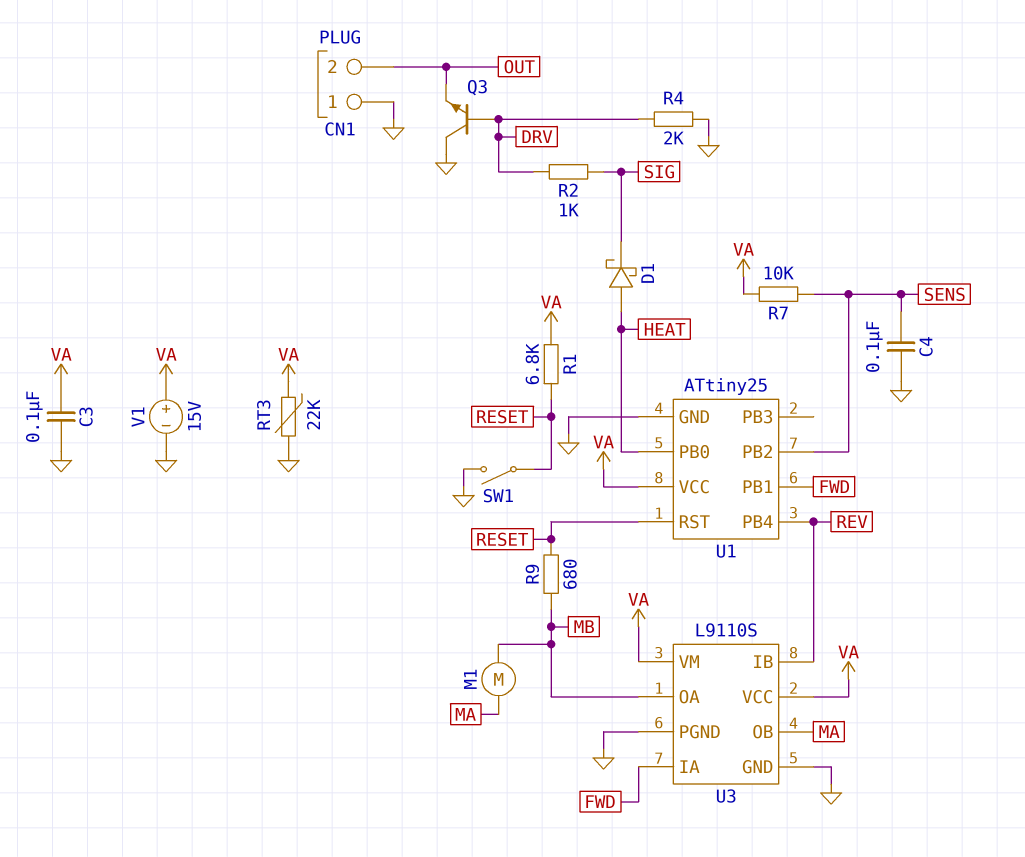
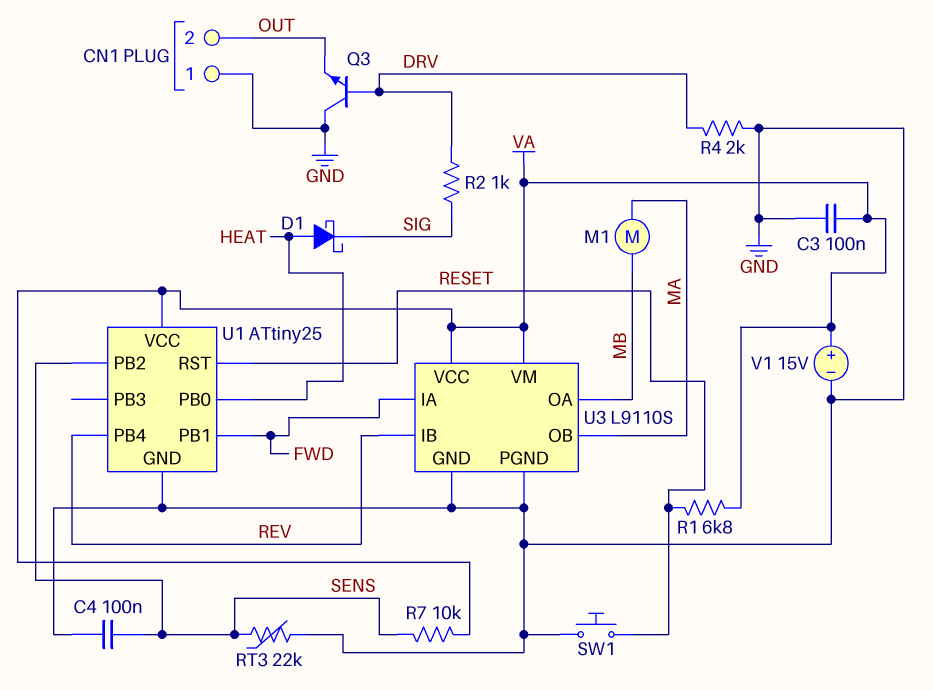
R9: 680 (MB, RESET) -> none
RT3: 22k (GND, VA) -> 22k (GND, SENS)
SW1: switch (GND, RESET) -> button (GND, RESET)

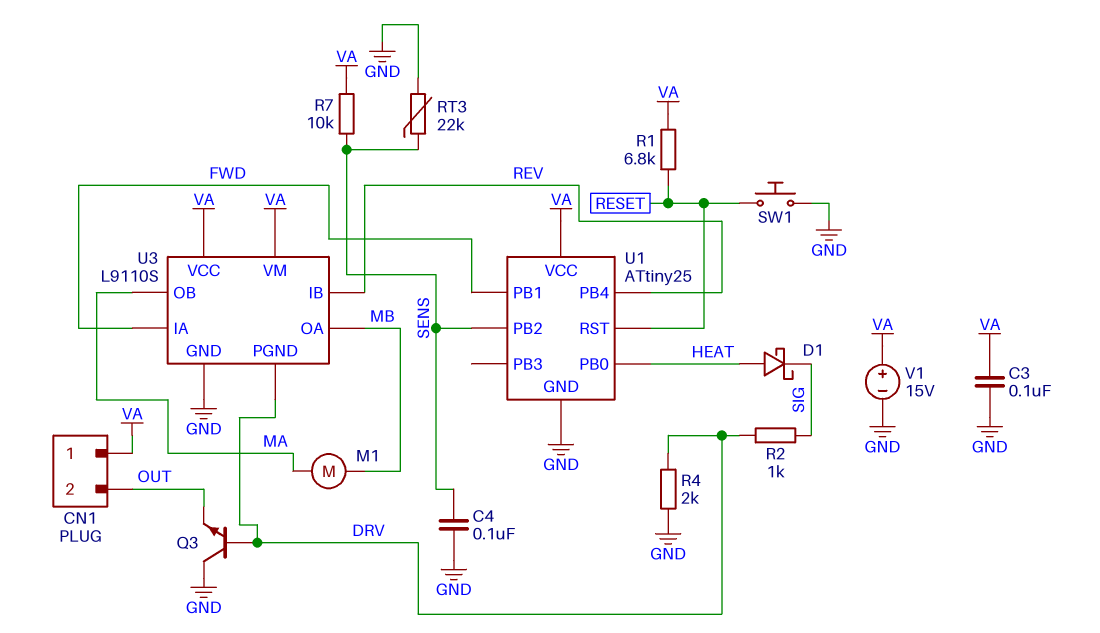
CN1 pin 1: GND -> VA
U3 pin PGND: GND -> DRV

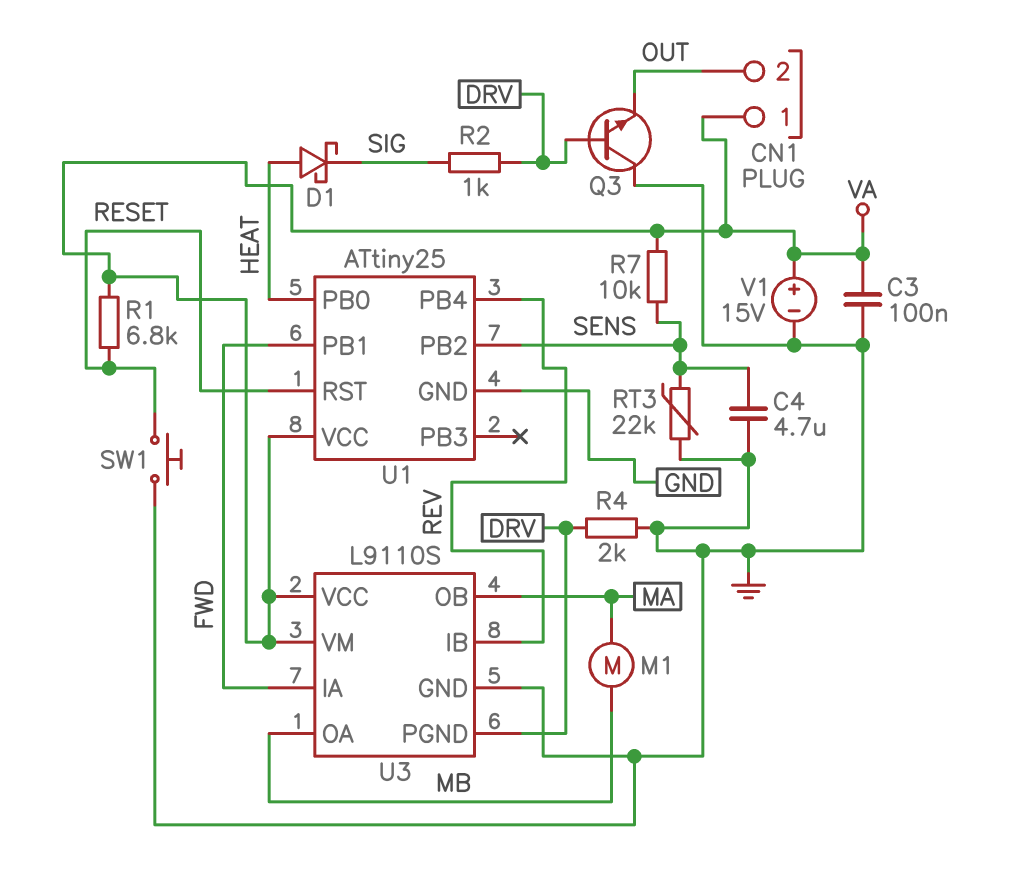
C4: 100nF (GND, SENS) -> 4.7uF (GND, SENS)

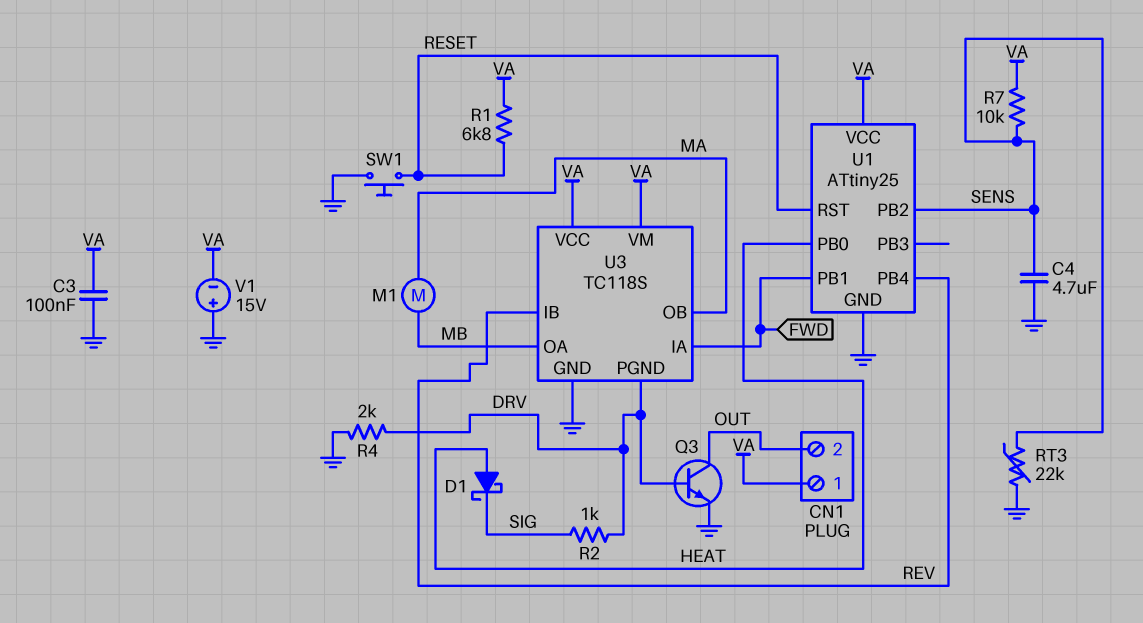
Q3: NPN (B DRV, C GND, E OUT) -> NPN (B DRV, C OUT, E GND)
U3: L9110S -> TC118S
V1: 15V (plus VA, minus GND) -> 15V (plus GND, minus VA)

